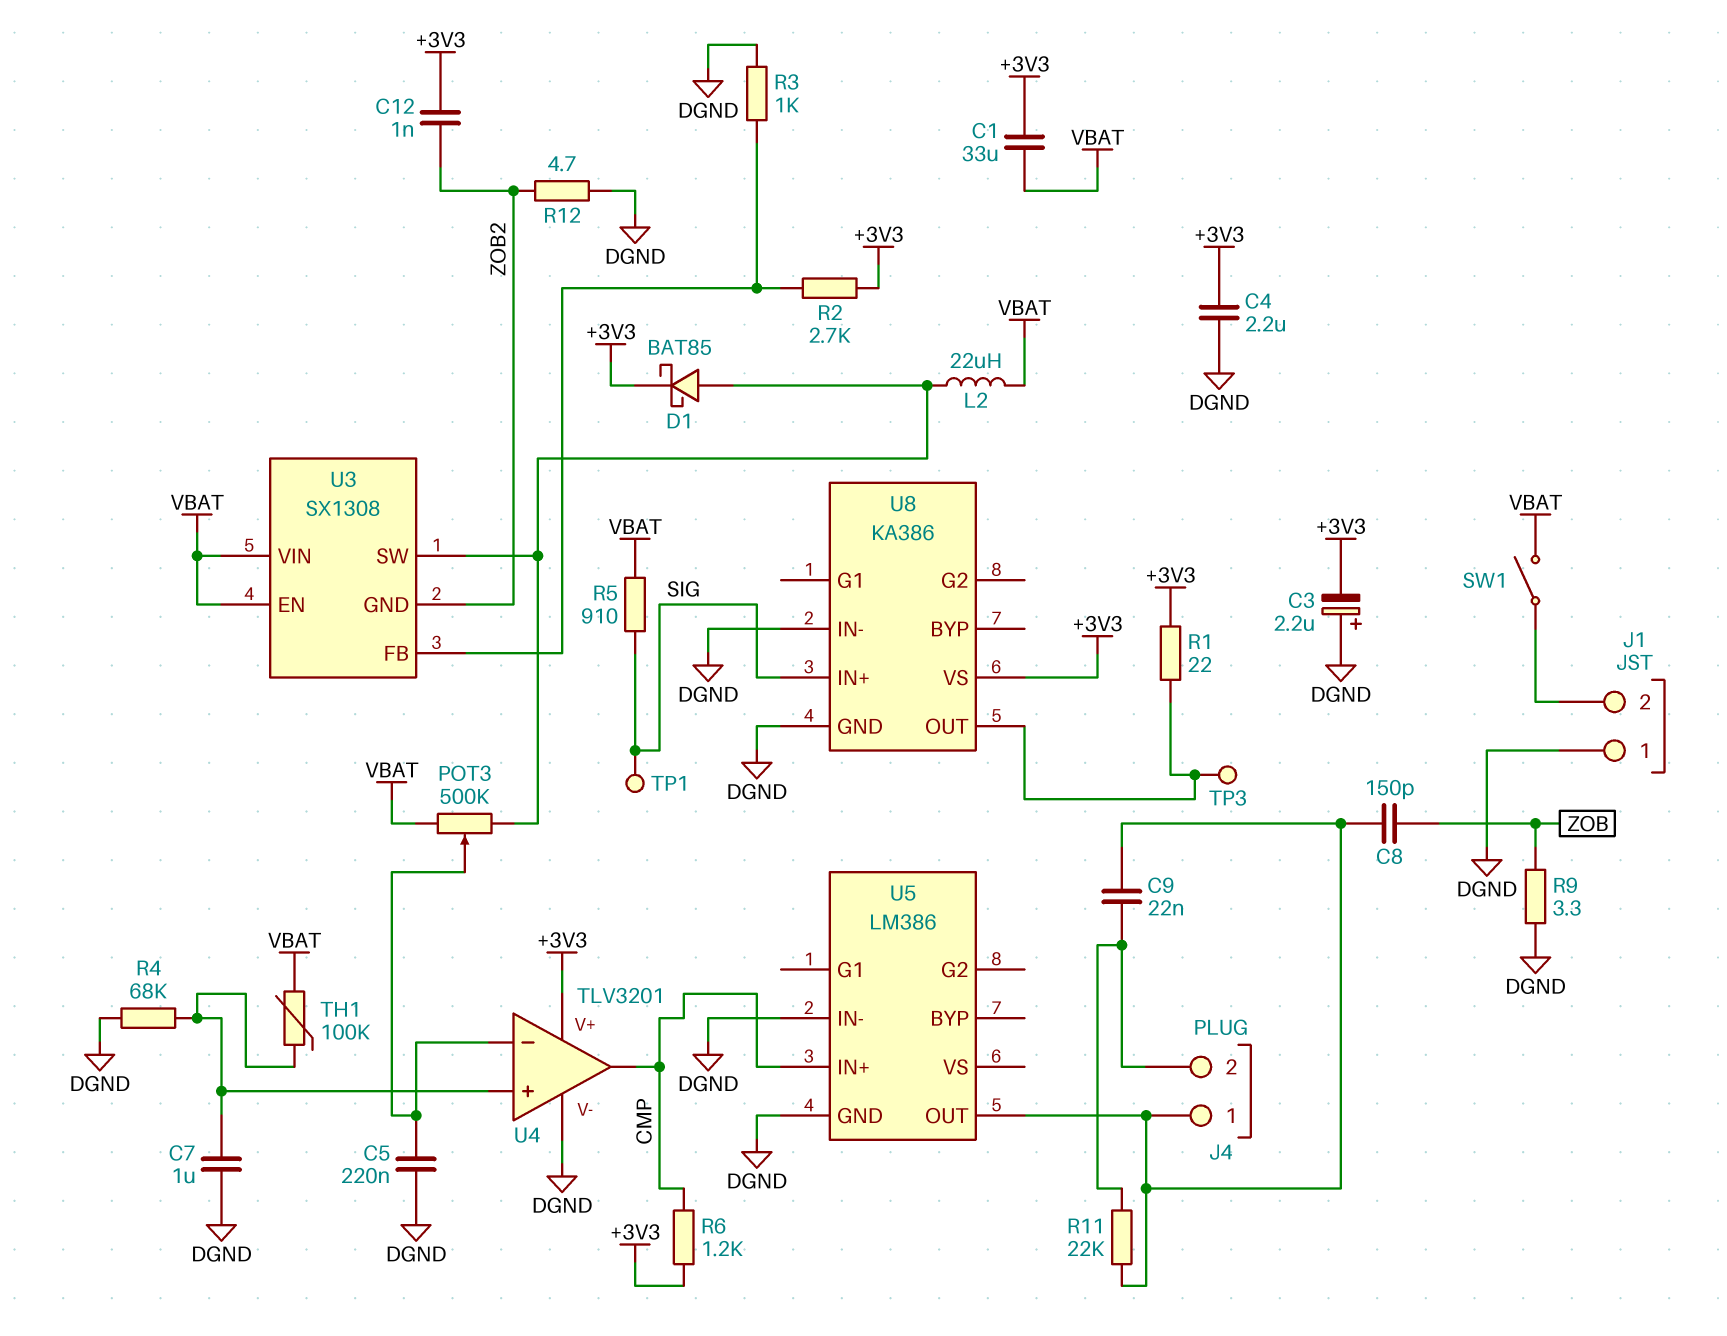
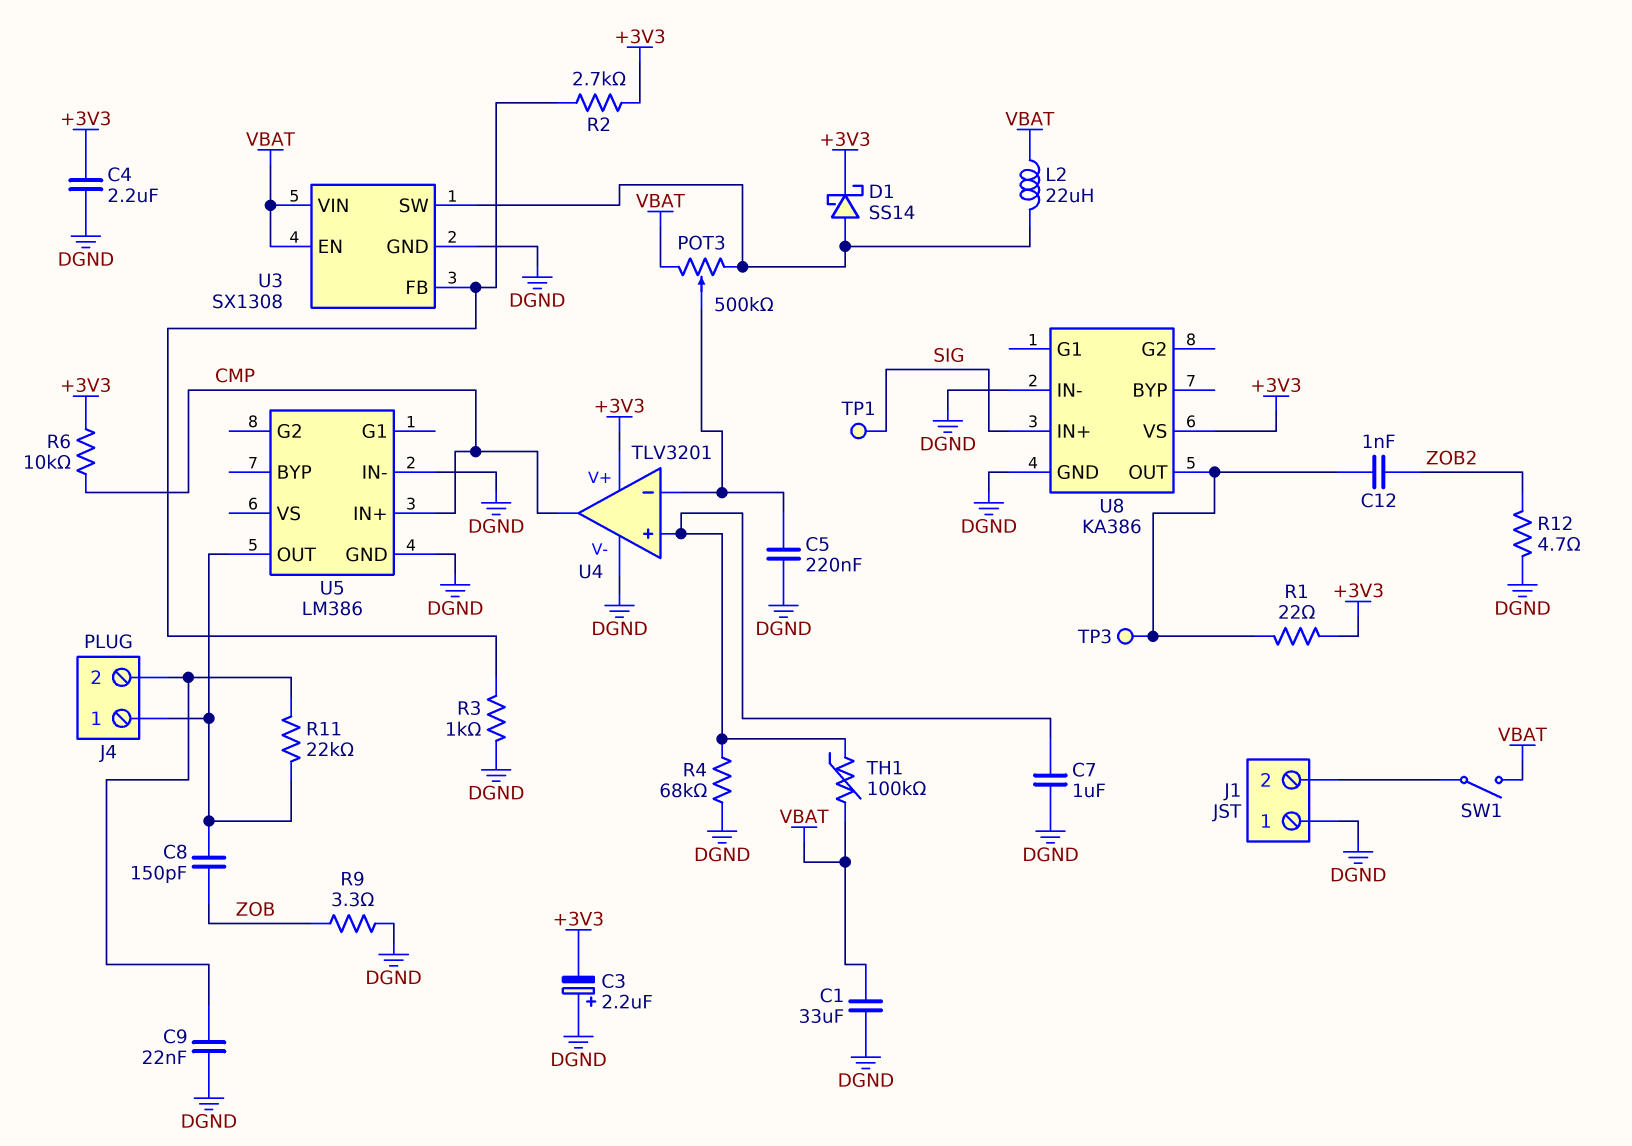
C1: 33uF (+3V3, VBAT) -> 33uF (DGND, VBAT)
C9: 22nF (J4/1, J4/2) -> 22nF (DGND, J4/2)
C12: 1nF (+3V3, ZOB2) -> 1nF (U8/OUT, ZOB2)
D1: schottky BAT85 (A U3/SW, K +3V3) -> schottky SS14 (A U3/SW, K +3V3)
R5: 910 (SIG, VBAT) -> none
R6: 1.2k (+3V3, CMP) -> 10k (+3V3, CMP)
U3 pin GND: ZOB2 -> DGND

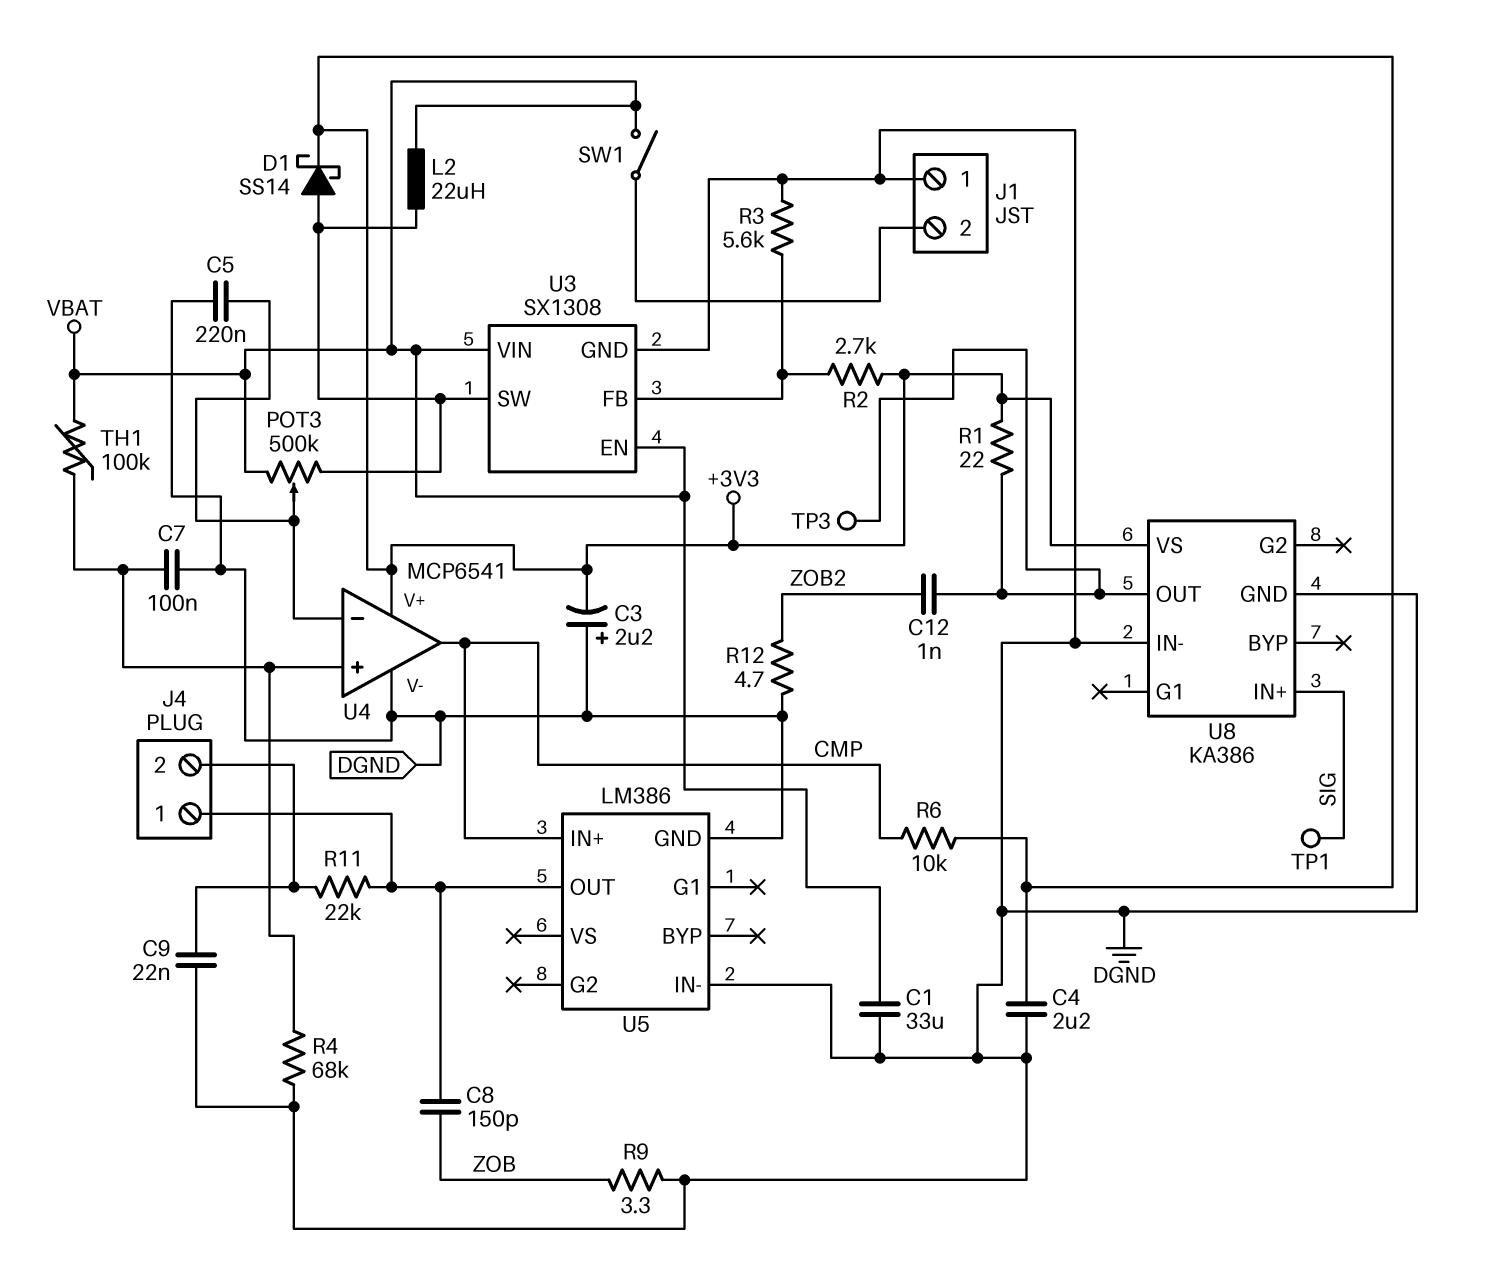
C7: 1uF (DGND, U4/in+) -> 100nF (DGND, U4/in+)
R3: 1k (DGND, U3/FB) -> 5.6k (DGND, U3/FB)
U4: TLV3201 -> MCP6541

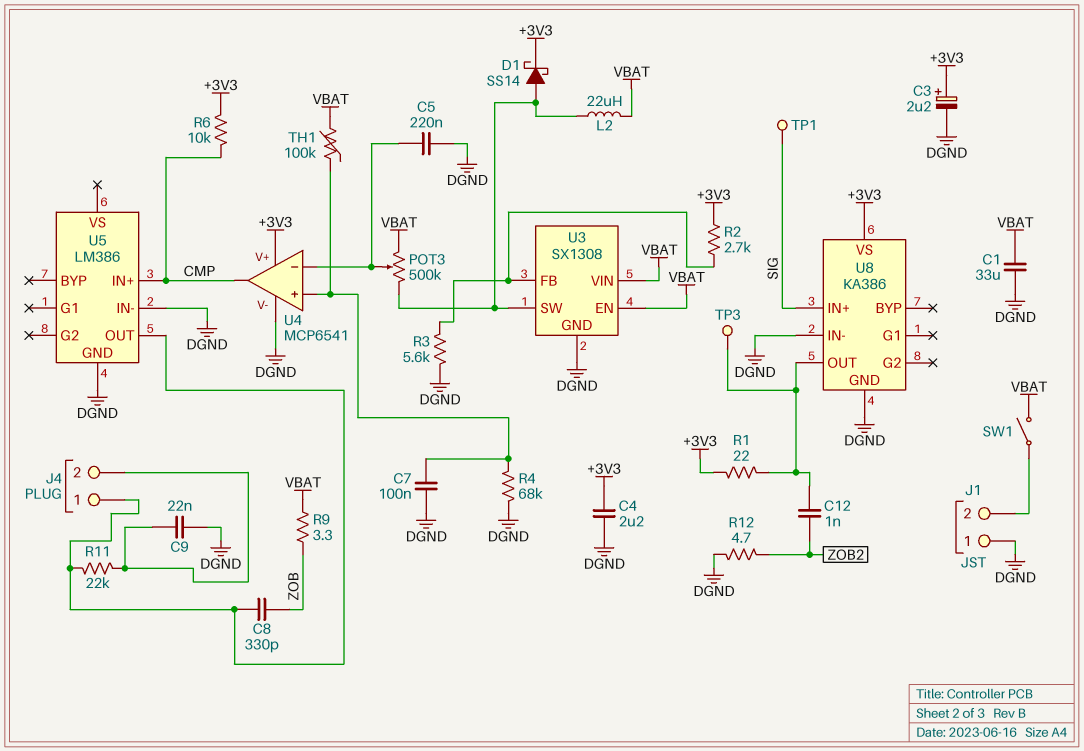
C3: 2.2uF (plus DGND, minus +3V3) -> 2.2uF (plus +3V3, minus DGND)
C8: 150pF (J4/1, ZOB) -> 330pF (J4/1, ZOB)
R9: 3.3 (DGND, ZOB) -> 3.3 (VBAT, ZOB)

